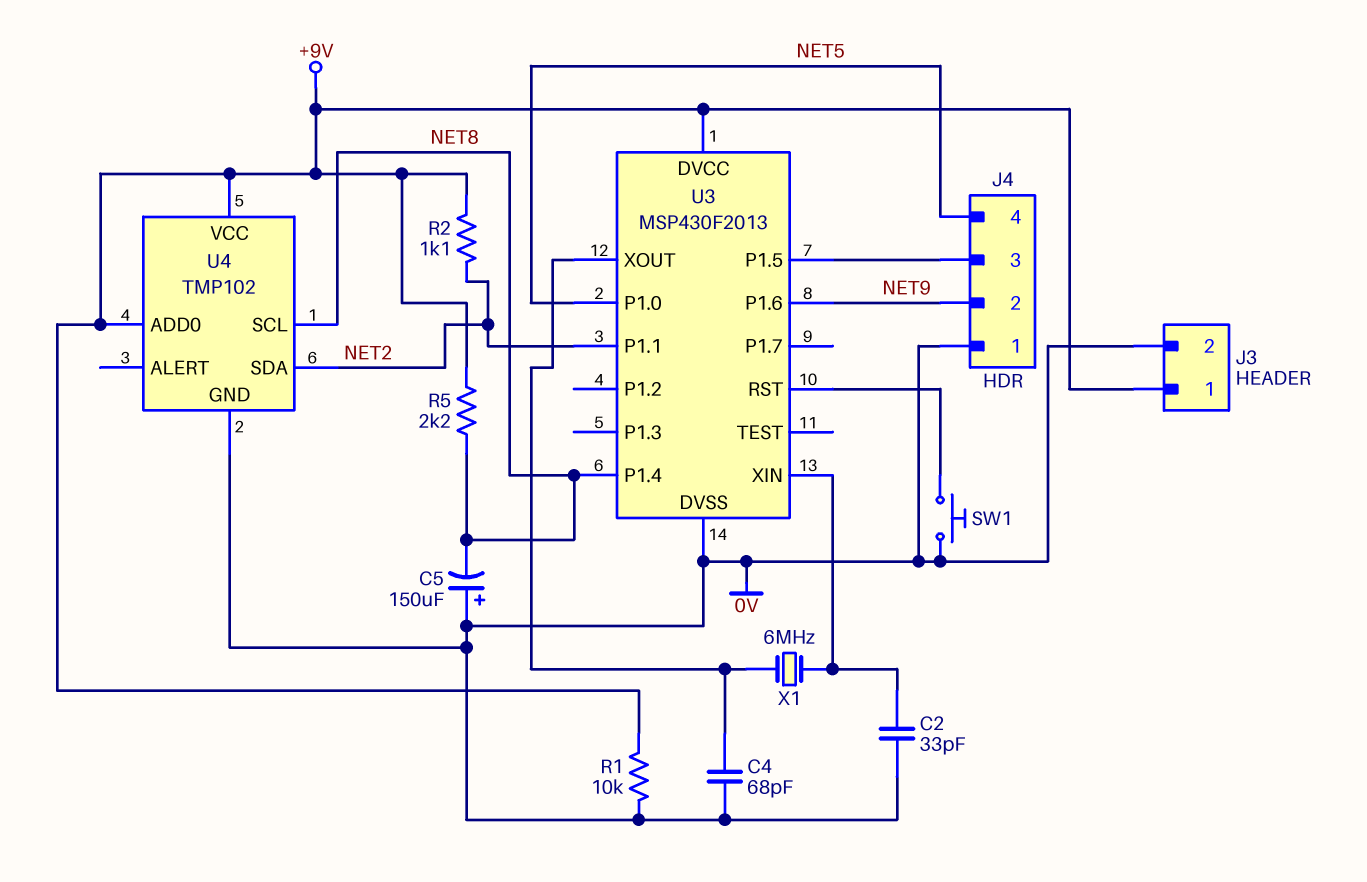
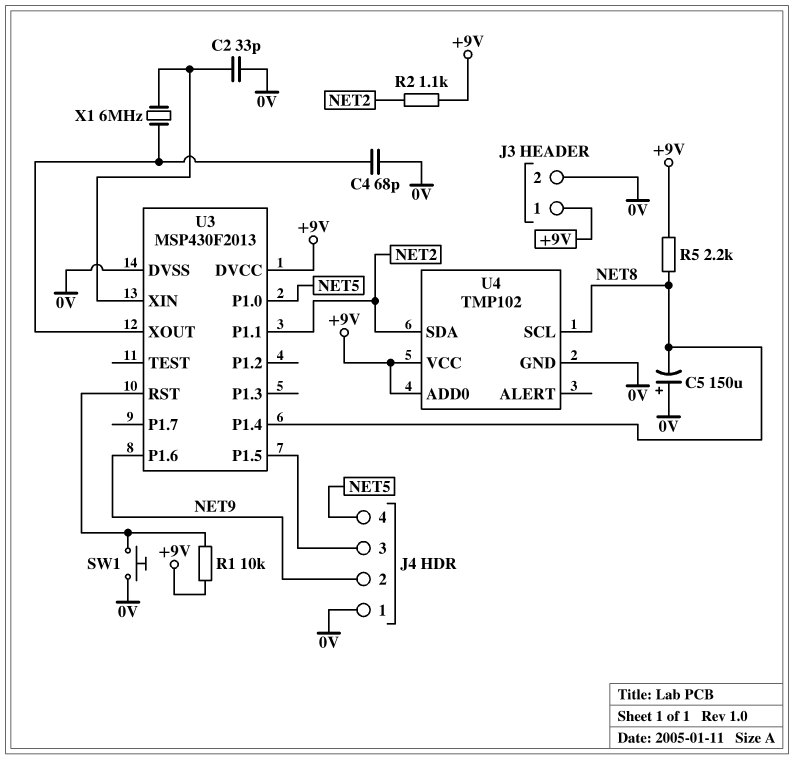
R1: 10k (+9V, 0V) -> 10k (+9V, U3/RST)

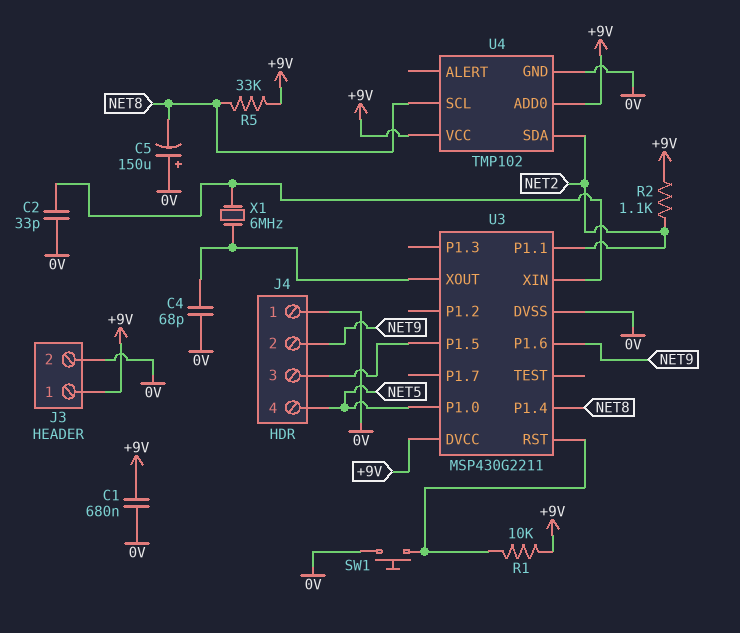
C1: none -> 680nF (+9V, 0V)
R5: 2.2k (+9V, NET8) -> 33k (+9V, NET8)
U3: MSP430F2013 -> MSP430G2211

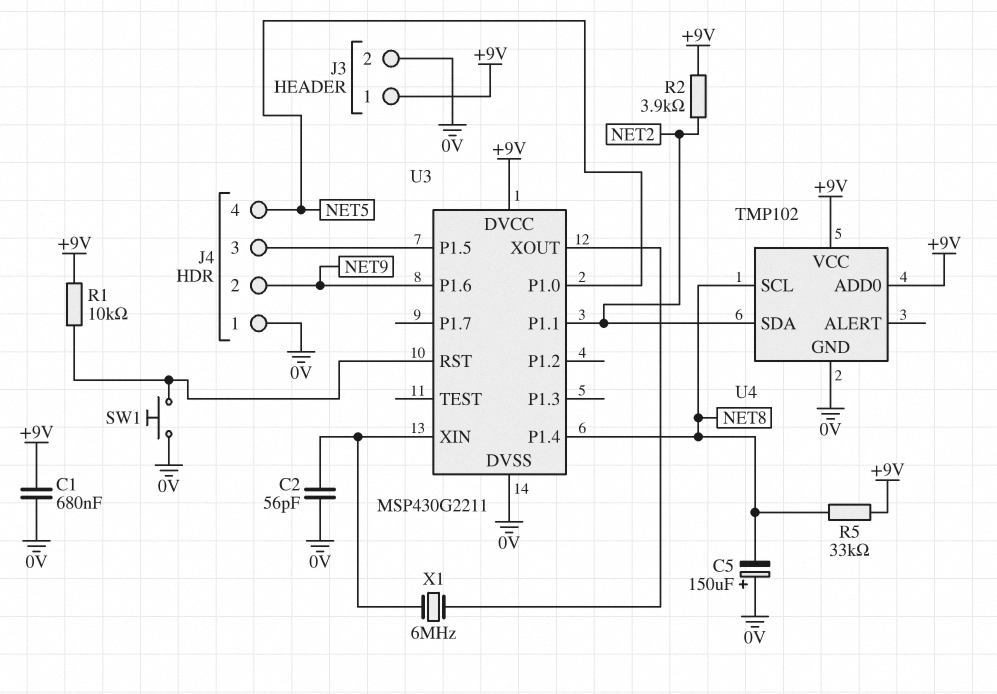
C2: 33pF (0V, U3/XIN) -> 56pF (0V, U3/XIN)
C4: 68pF (0V, U3/XOUT) -> none
R2: 1.1k (+9V, NET2) -> 3.9k (+9V, NET2)

